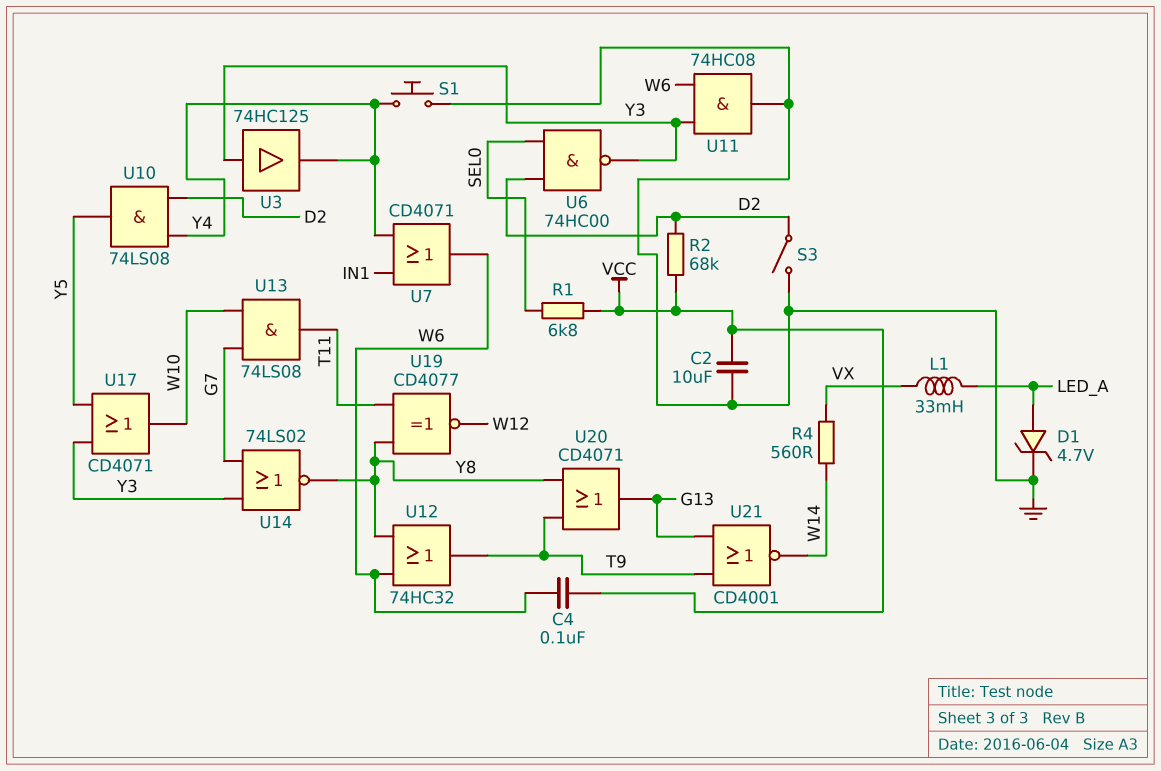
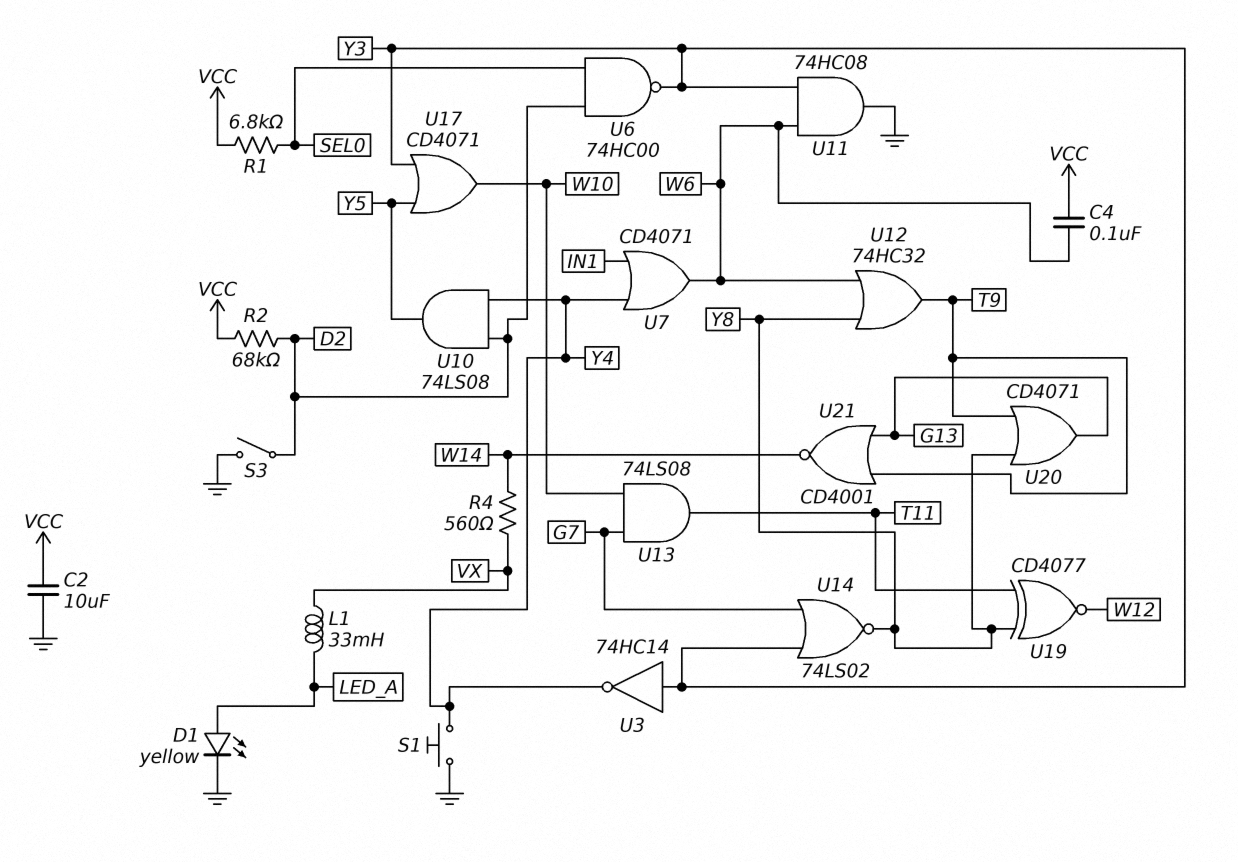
D1: zener 4.7V (A LED_A, K GND) -> LED yellow (A LED_A, K GND)
U3: buffer 74HC125 (in Y3, out Y4) -> NOT 74HC14 (in Y3, out Y4)

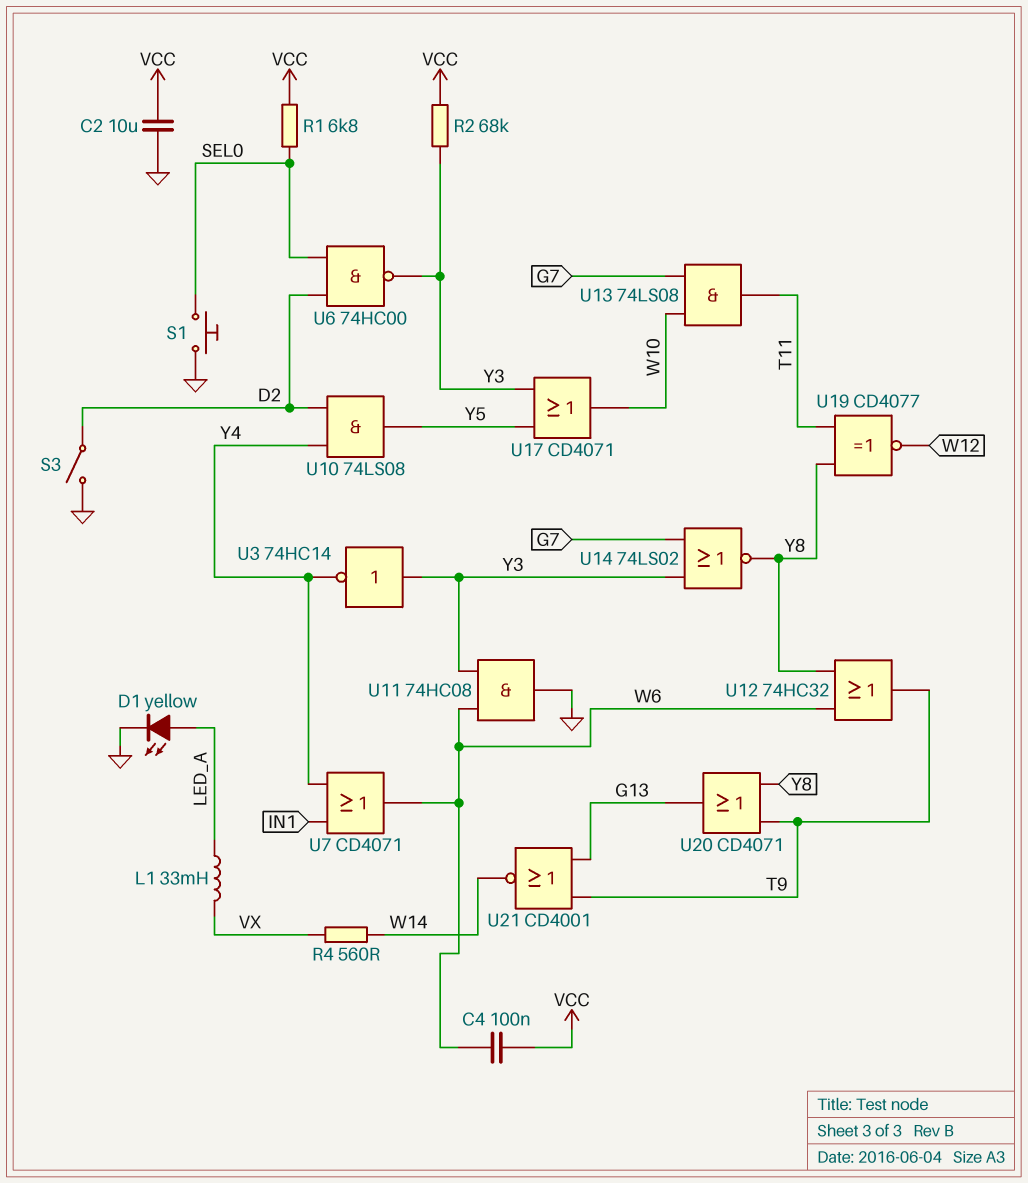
R2: 68k (D2, VCC) -> 68k (VCC, Y3)
S1: button (GND, Y4) -> button (GND, SEL0)

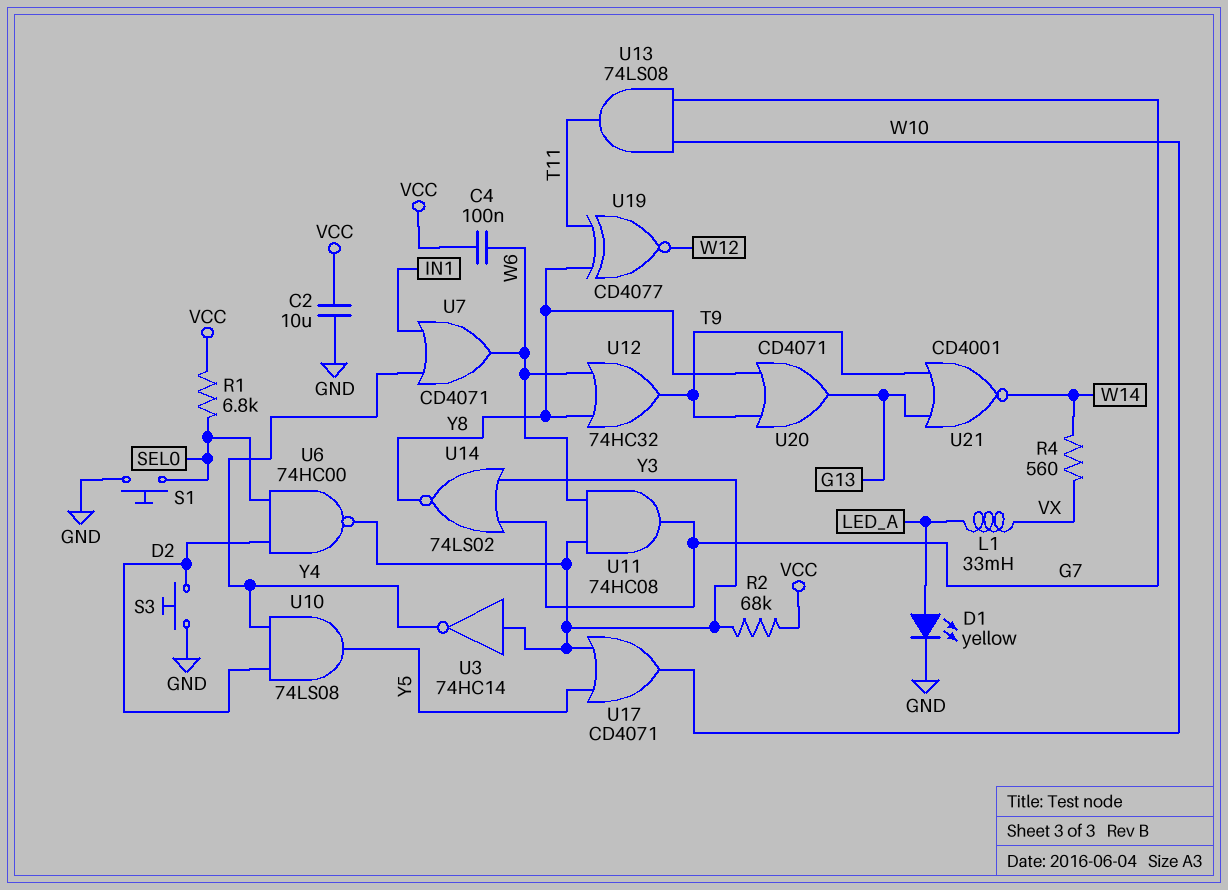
S3: switch (D2, GND) -> button (D2, GND)
U11: AND 74HC08 (in W6, in Y3, out GND) -> AND 74HC08 (in W6, in Y3, out G7)

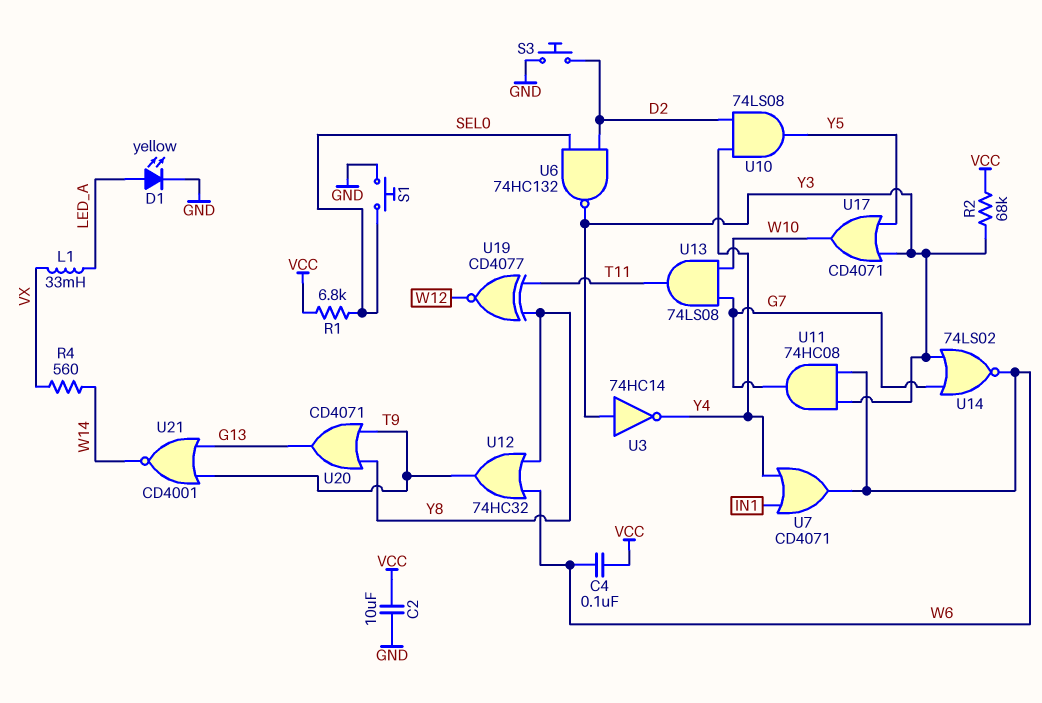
U6: NAND 74HC00 (in D2, in SEL0, out Y3) -> NAND 74HC132 (in D2, in SEL0, out Y3)
U14: NOR 74LS02 (in G7, in Y3, out Y8) -> NOR 74LS02 (in G7, in Y3, out W6)

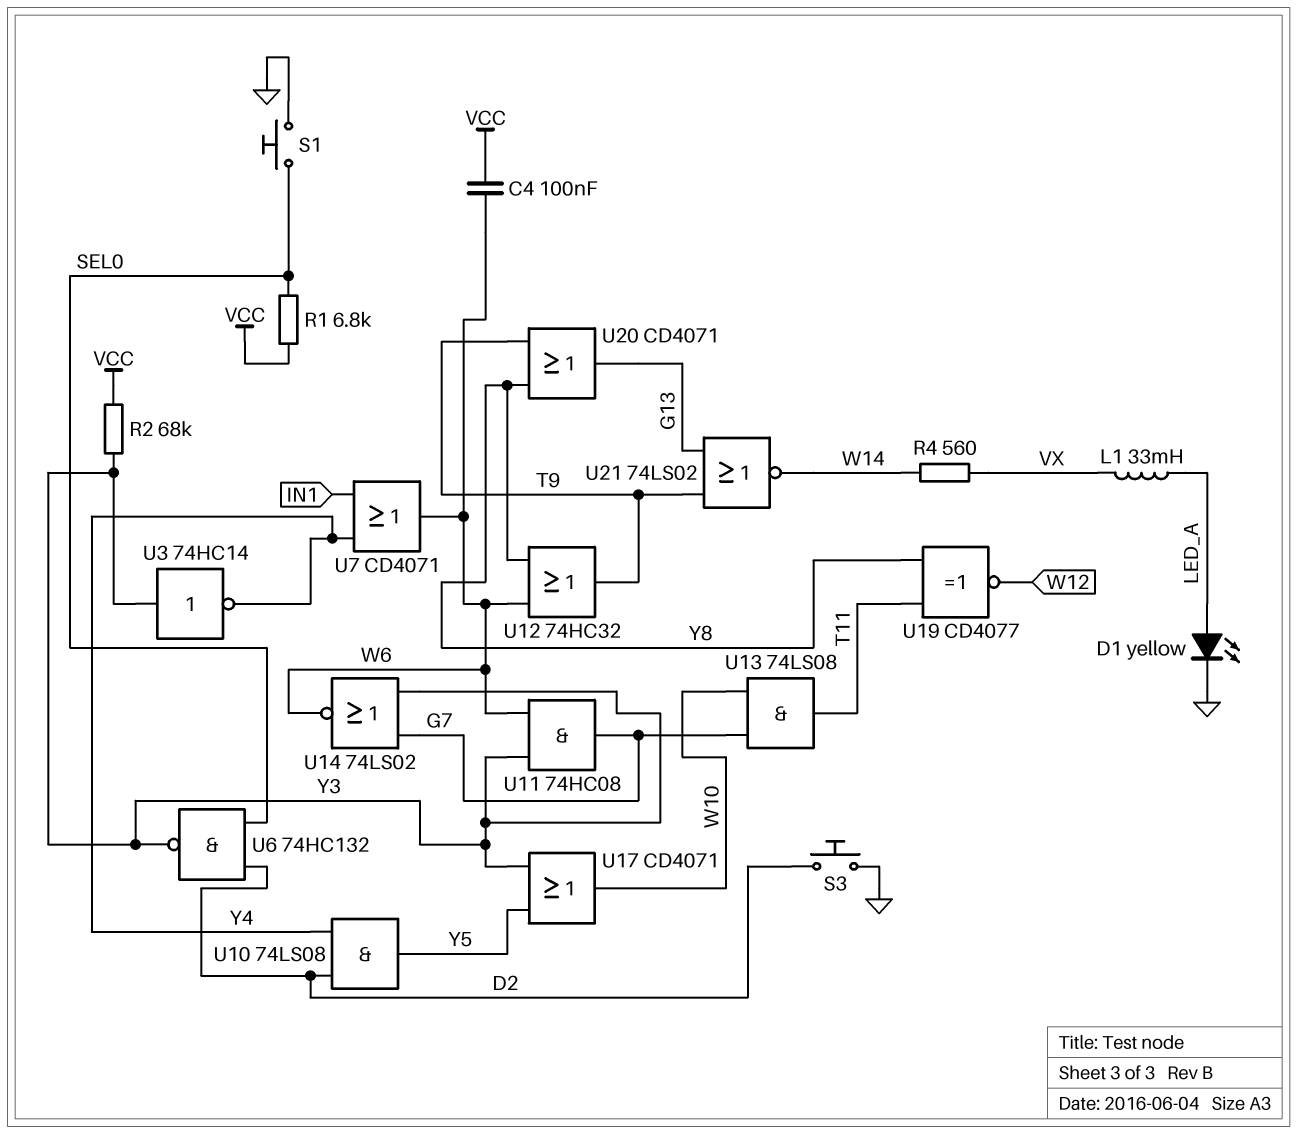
C2: 10uF (GND, VCC) -> none
U21: NOR CD4001 (in G13, in T9, out W14) -> NOR 74LS02 (in G13, in T9, out W14)

